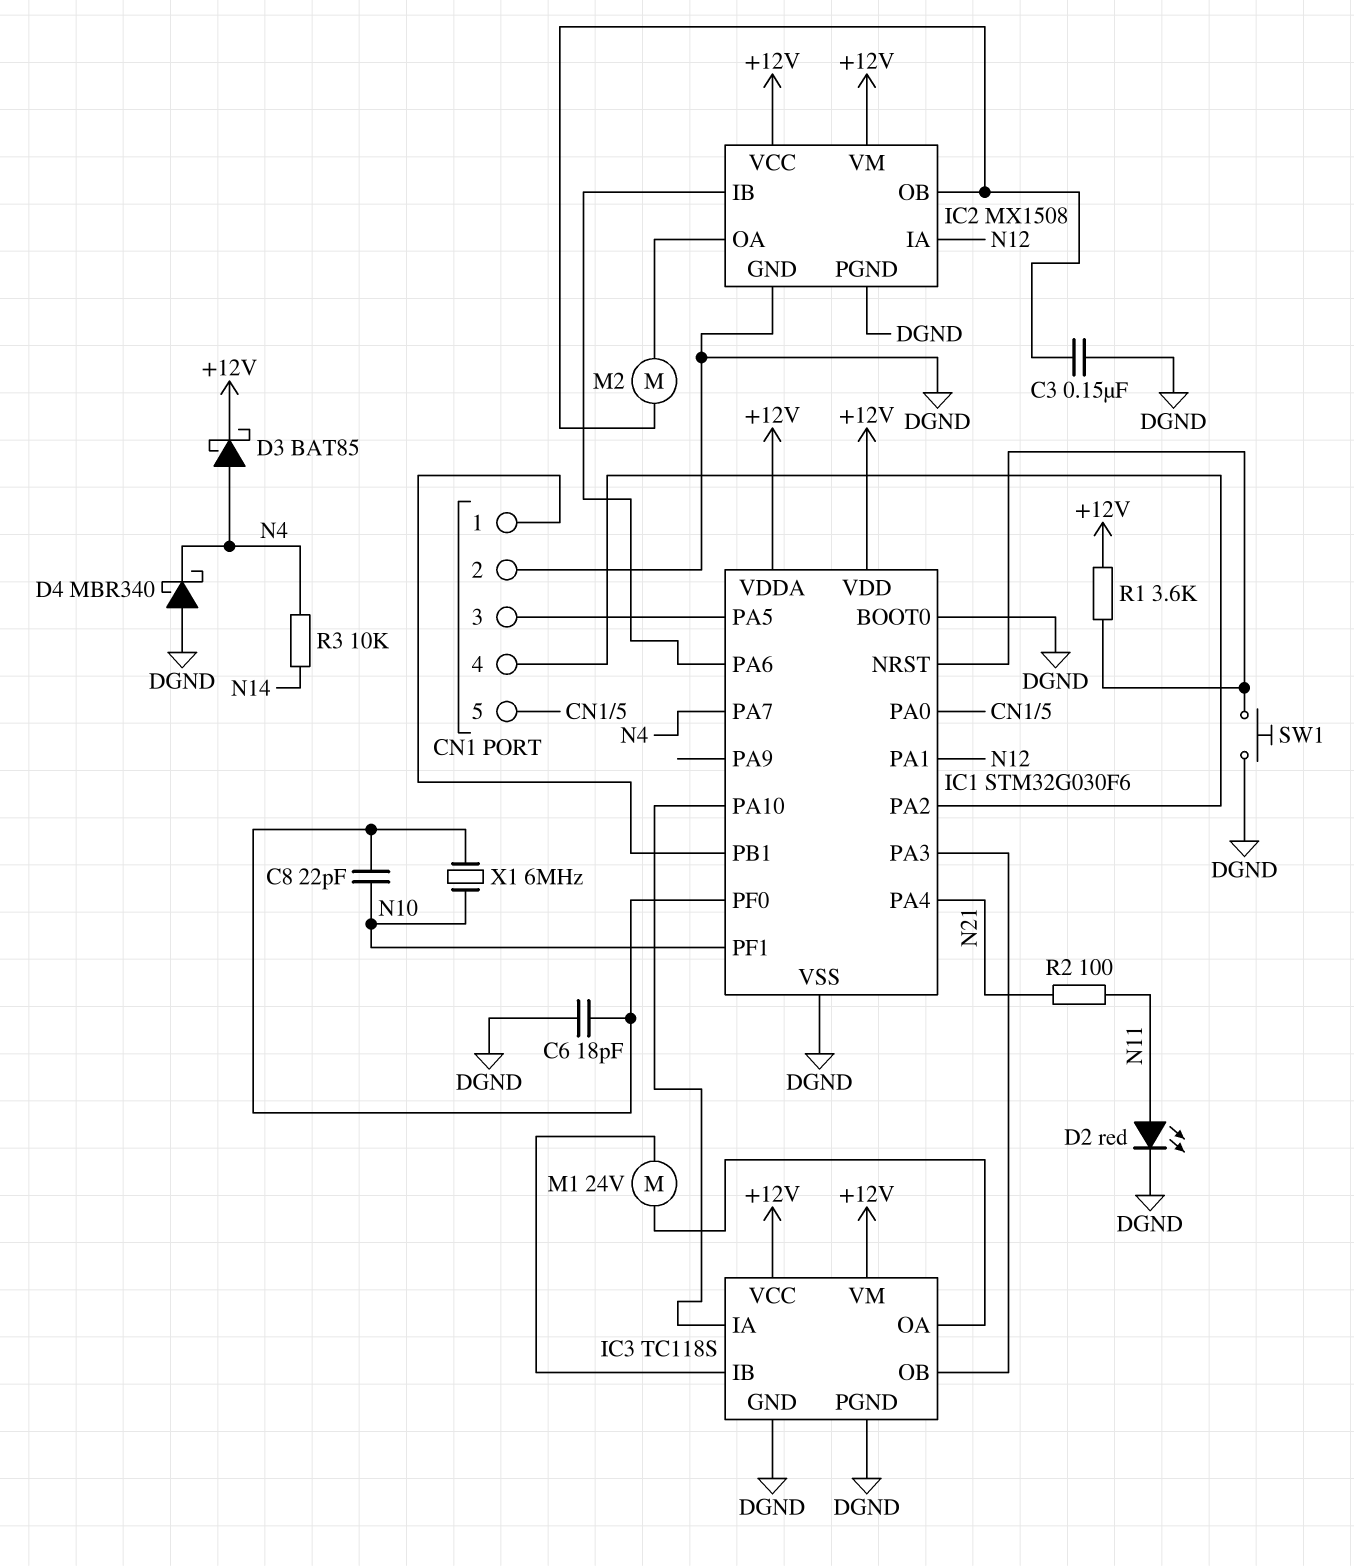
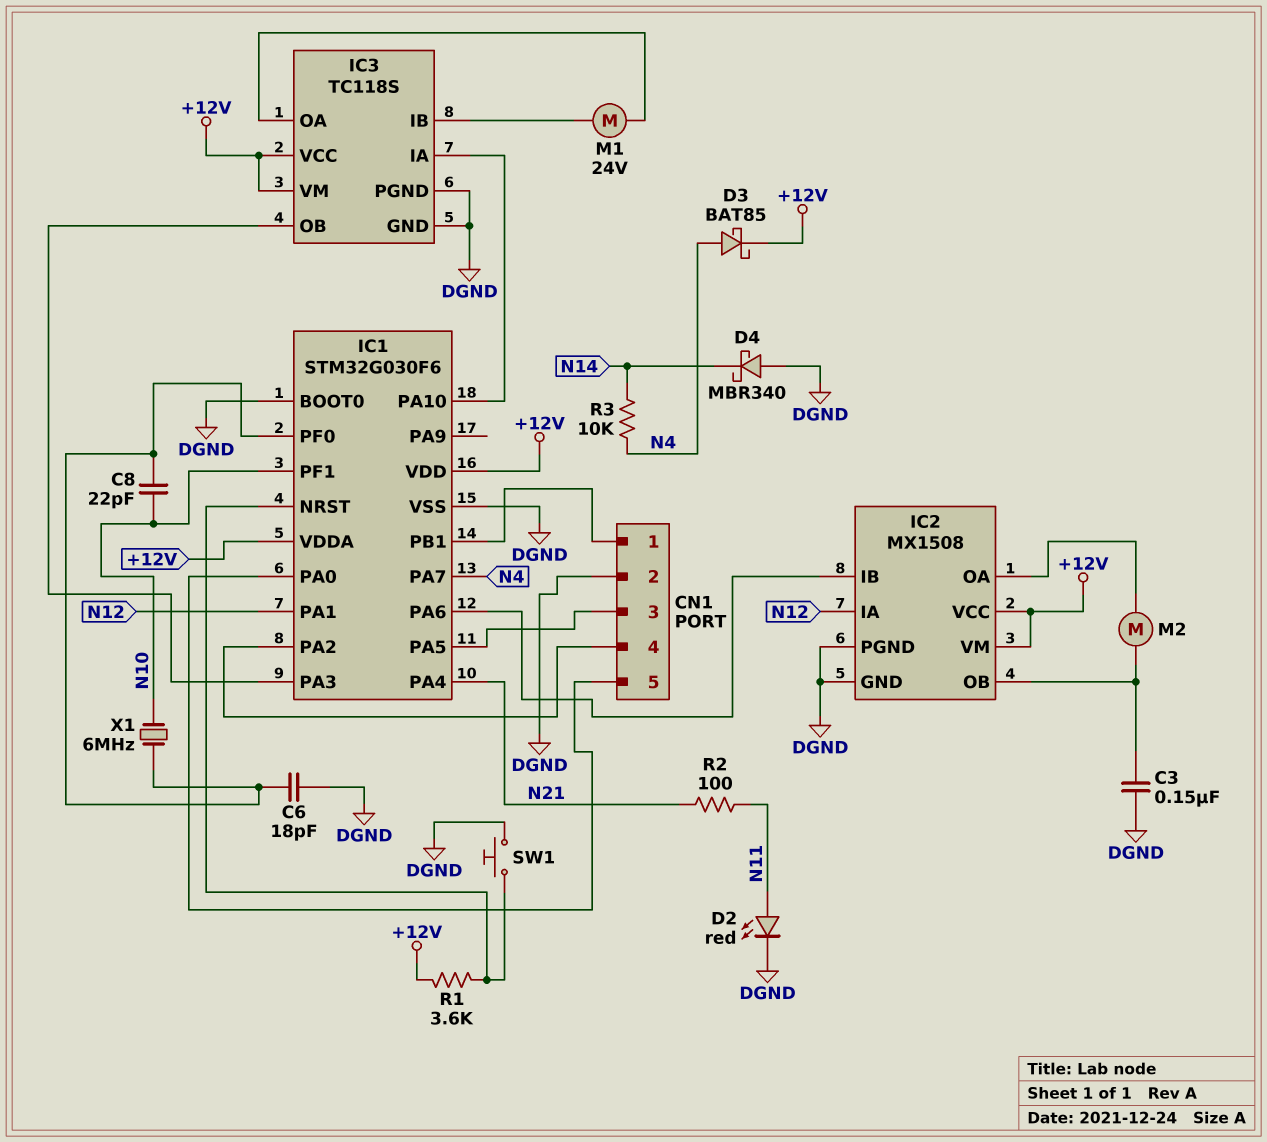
D4: schottky MBR340 (A DGND, K N4) -> schottky MBR340 (A DGND, K N14)

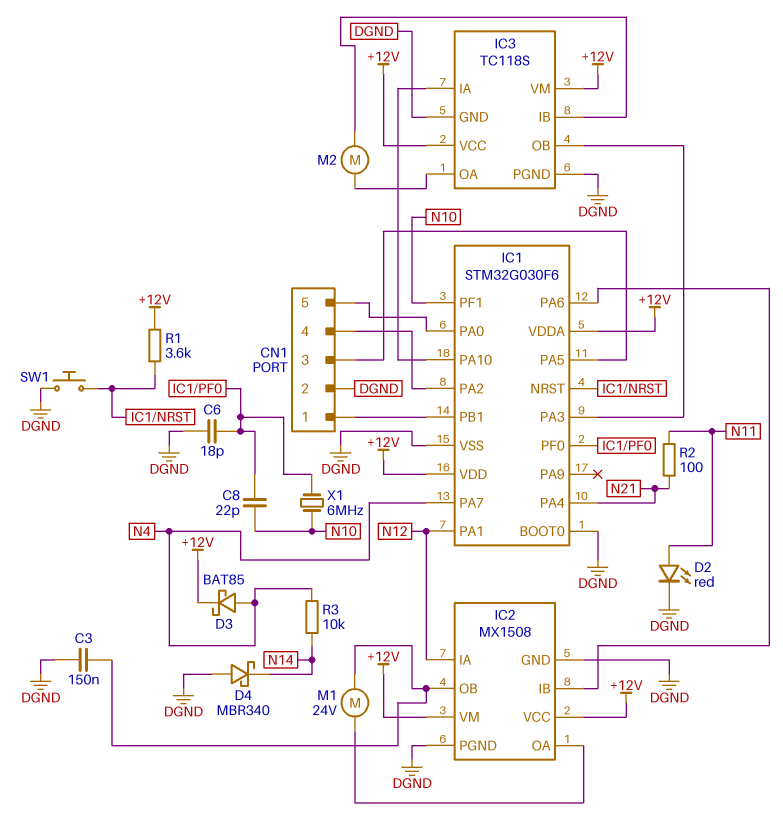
M1: motor 24V (IC3/IB, IC3/OA) -> motor 24V (IC2/OA, IC2/OB)
M2: motor (IC2/OA, IC2/OB) -> motor (IC3/IB, IC3/OA)

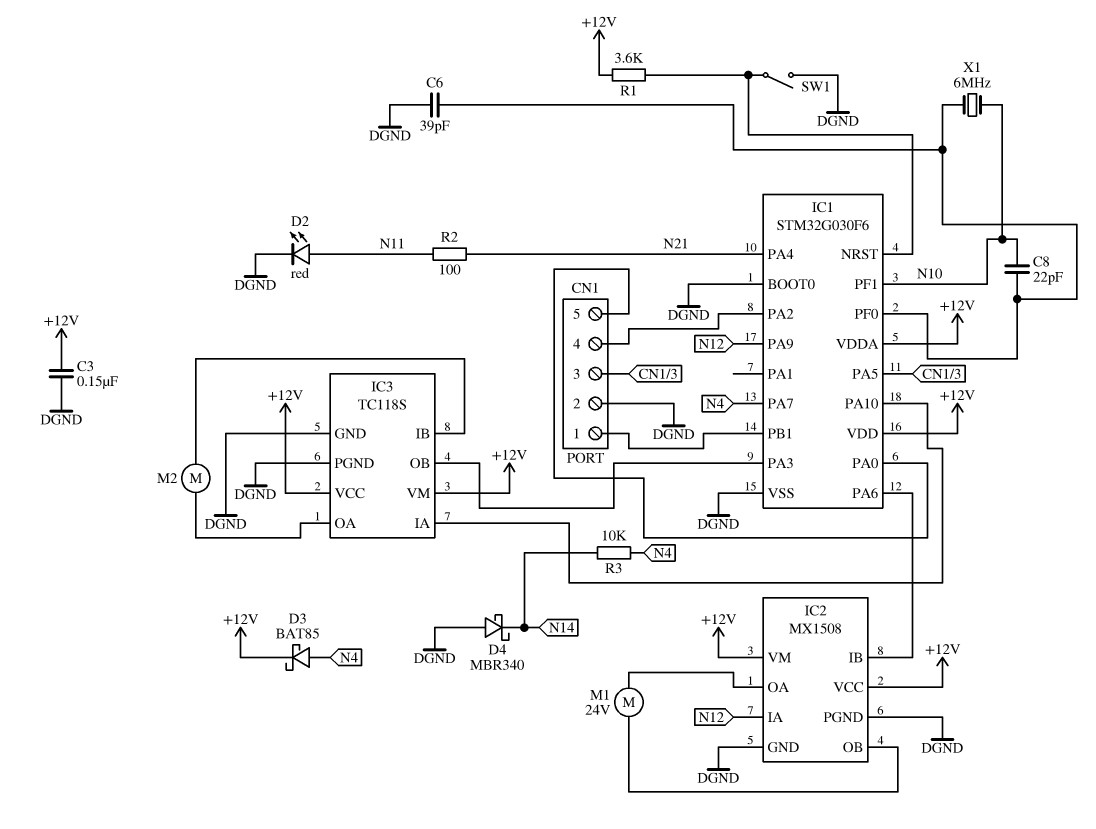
C3: 150nF (DGND, IC2/OB) -> 150nF (+12V, DGND)
C6: 18pF (DGND, IC1/PF0) -> 39pF (DGND, IC1/PF0)
IC1 pin PA1: N12 -> none
IC1 pin PA9: none -> N12
SW1: button (DGND, IC1/NRST) -> switch (DGND, IC1/NRST)

